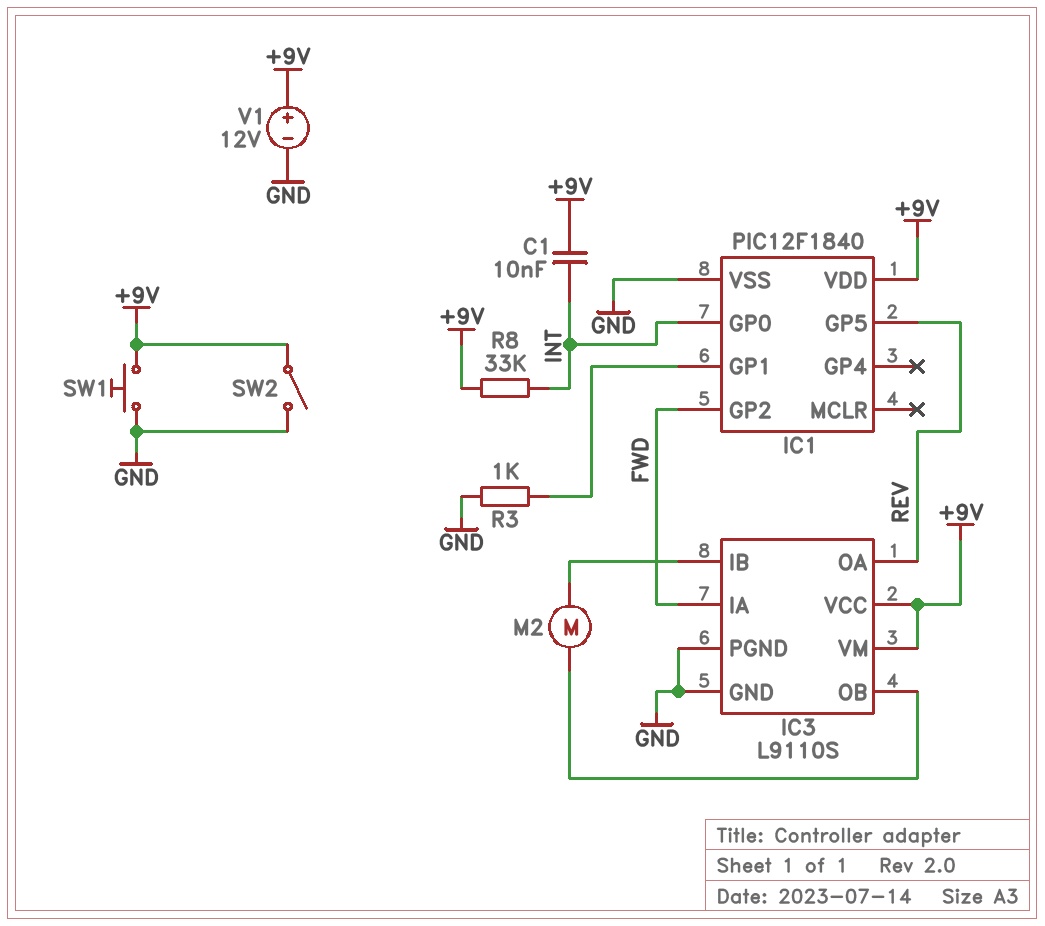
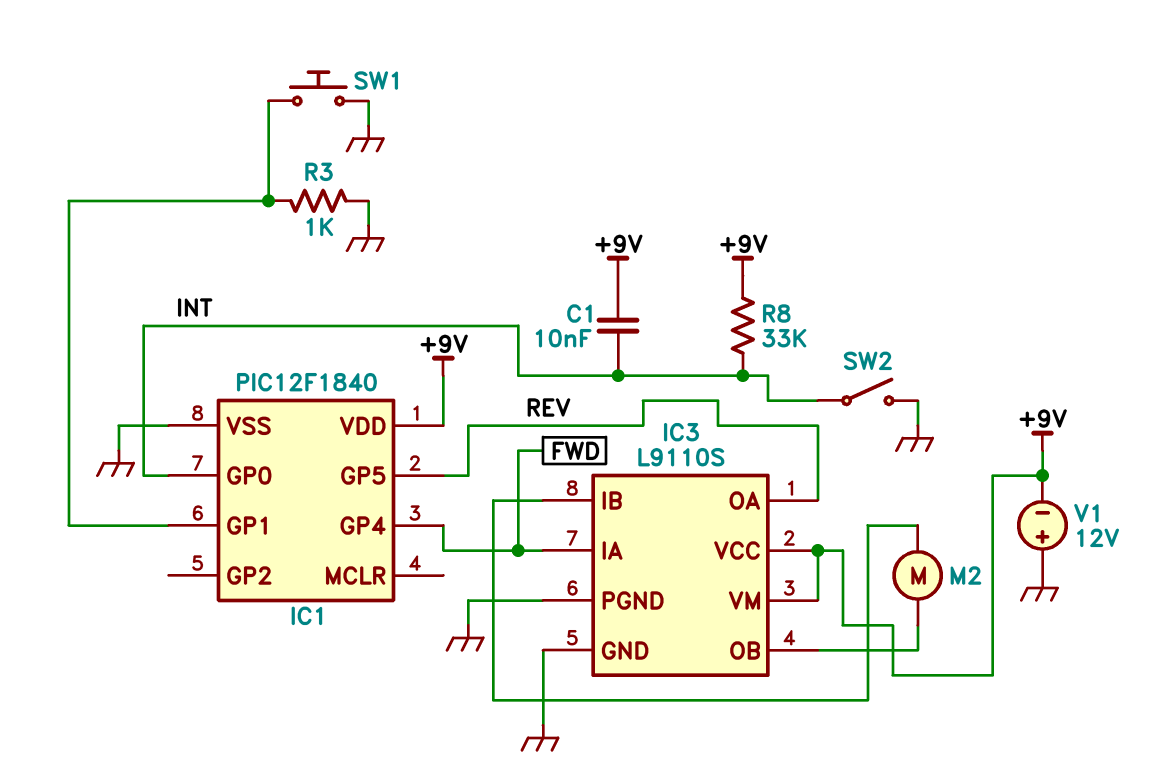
IC1 pin GP2: FWD -> none
IC1 pin GP4: none -> FWD
SW1: button (+9V, GND) -> button (GND, IC1/GP1)
SW2: switch (+9V, GND) -> switch (GND, INT)
V1: 12V (plus +9V, minus GND) -> 12V (plus GND, minus +9V)

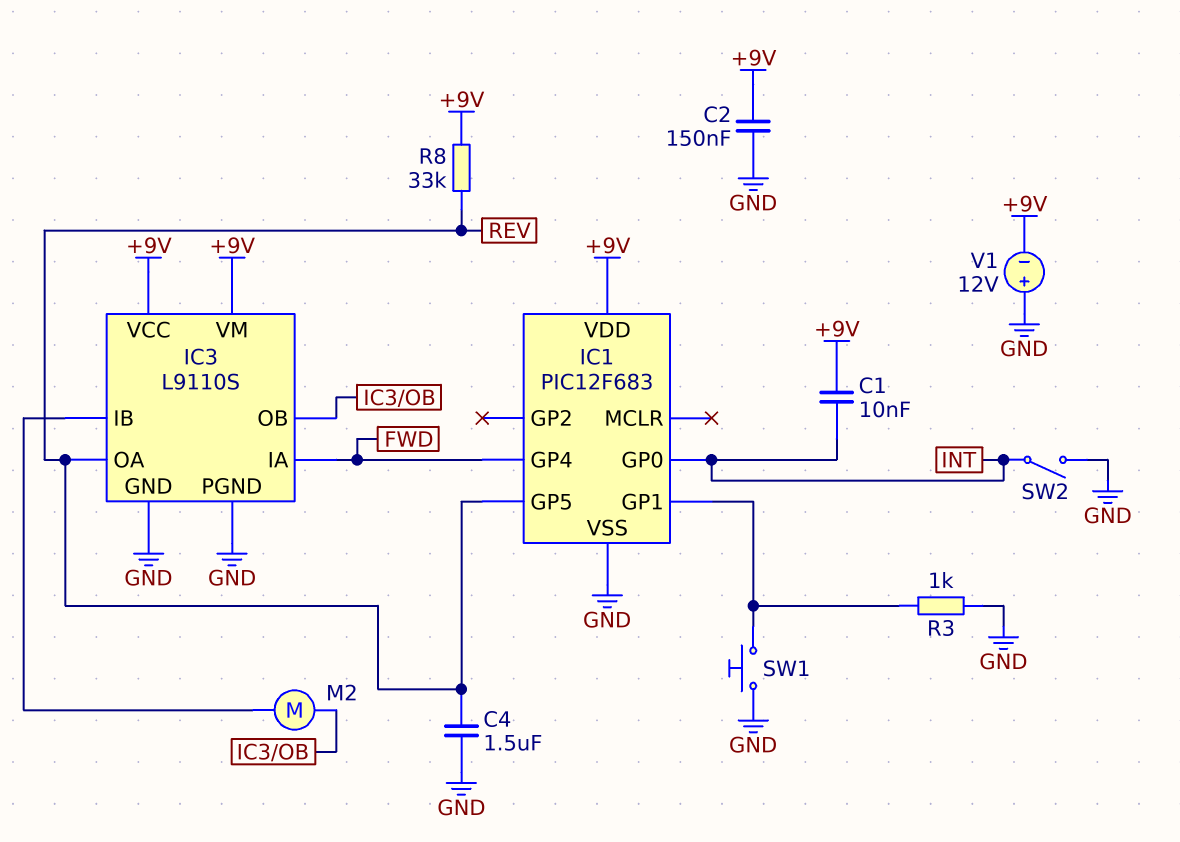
C2: none -> 150nF (+9V, GND)
C4: none -> 1.5uF (GND, REV)
IC1: PIC12F1840 -> PIC12F683
R8: 33k (+9V, INT) -> 33k (+9V, REV)

